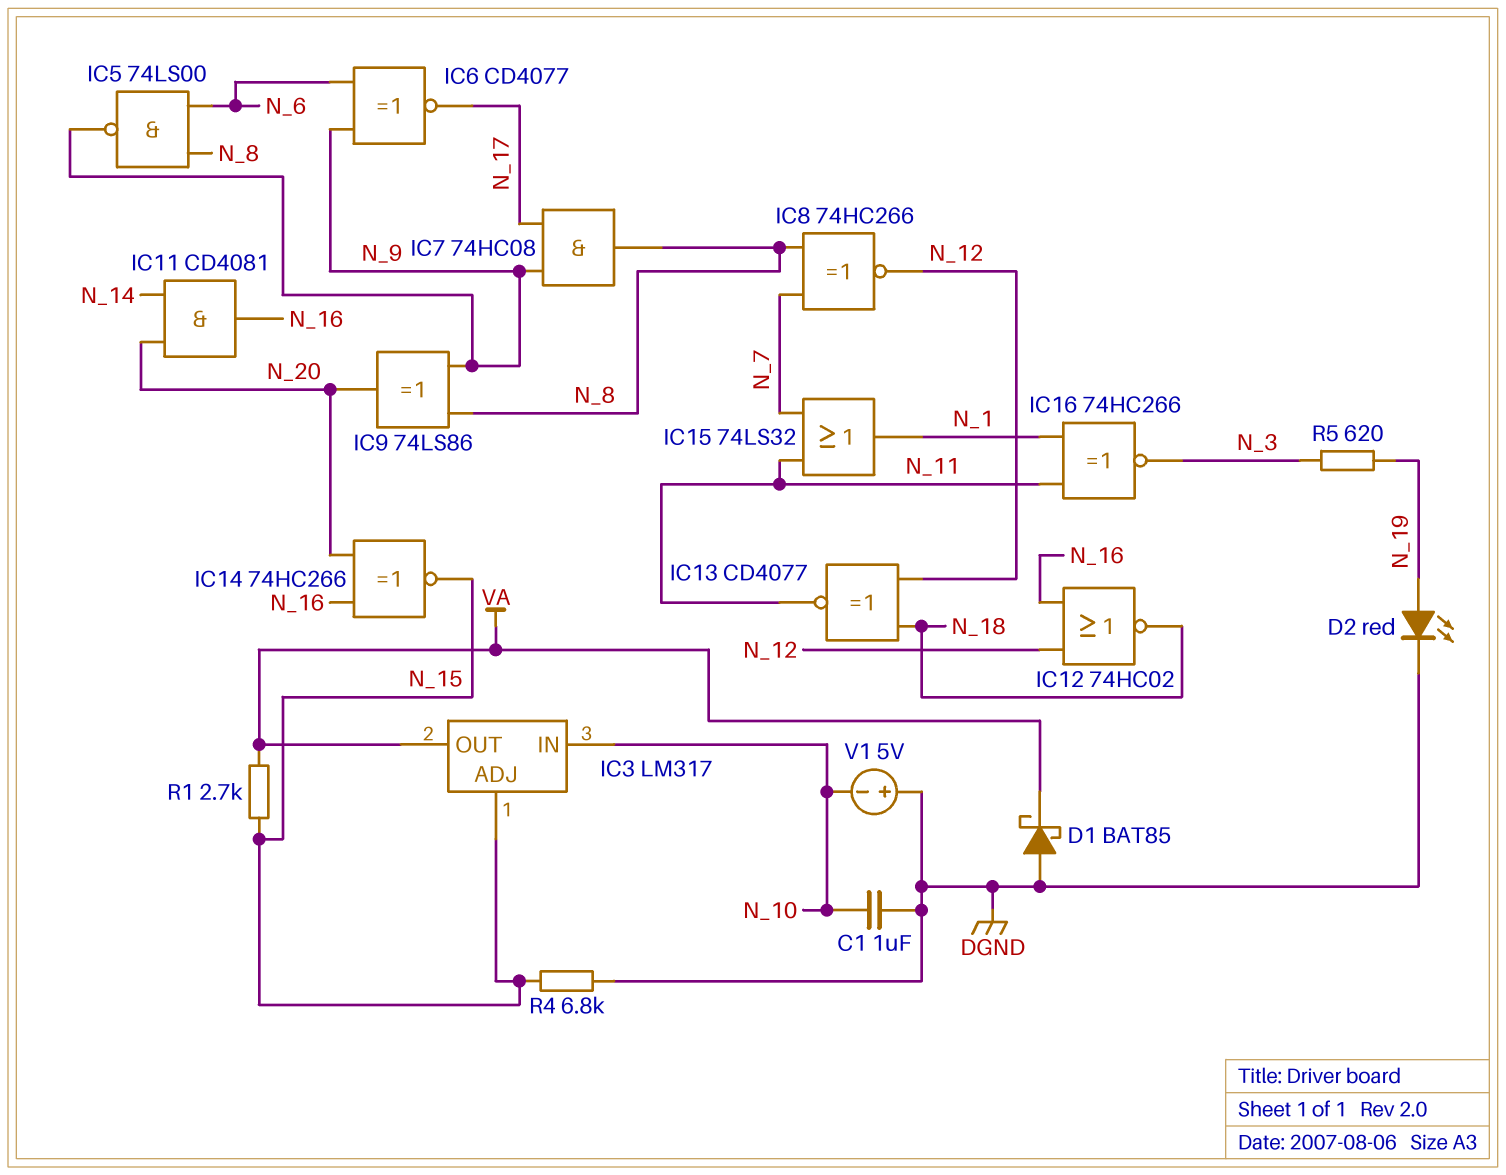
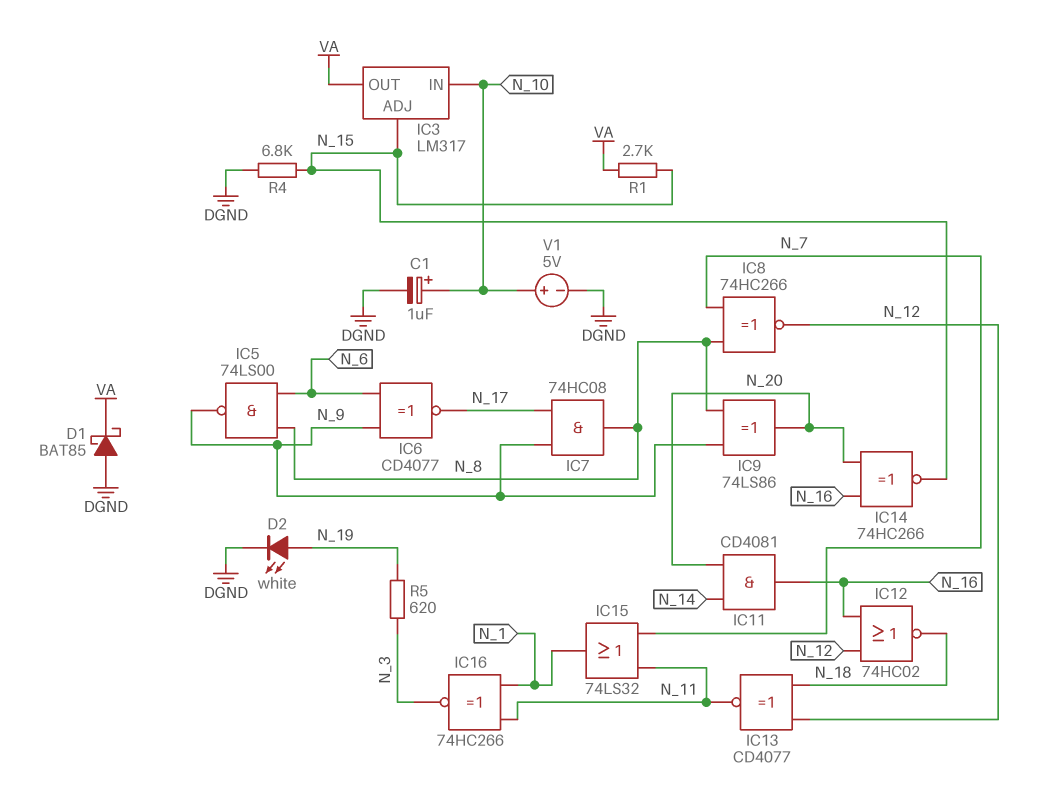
C1: 1uF (DGND, N_10) -> 1uF (plus N_10, minus DGND)
D2: LED red (A N_19, K DGND) -> LED white (A N_19, K DGND)
V1: 5V (plus DGND, minus N_10) -> 5V (plus N_10, minus DGND)

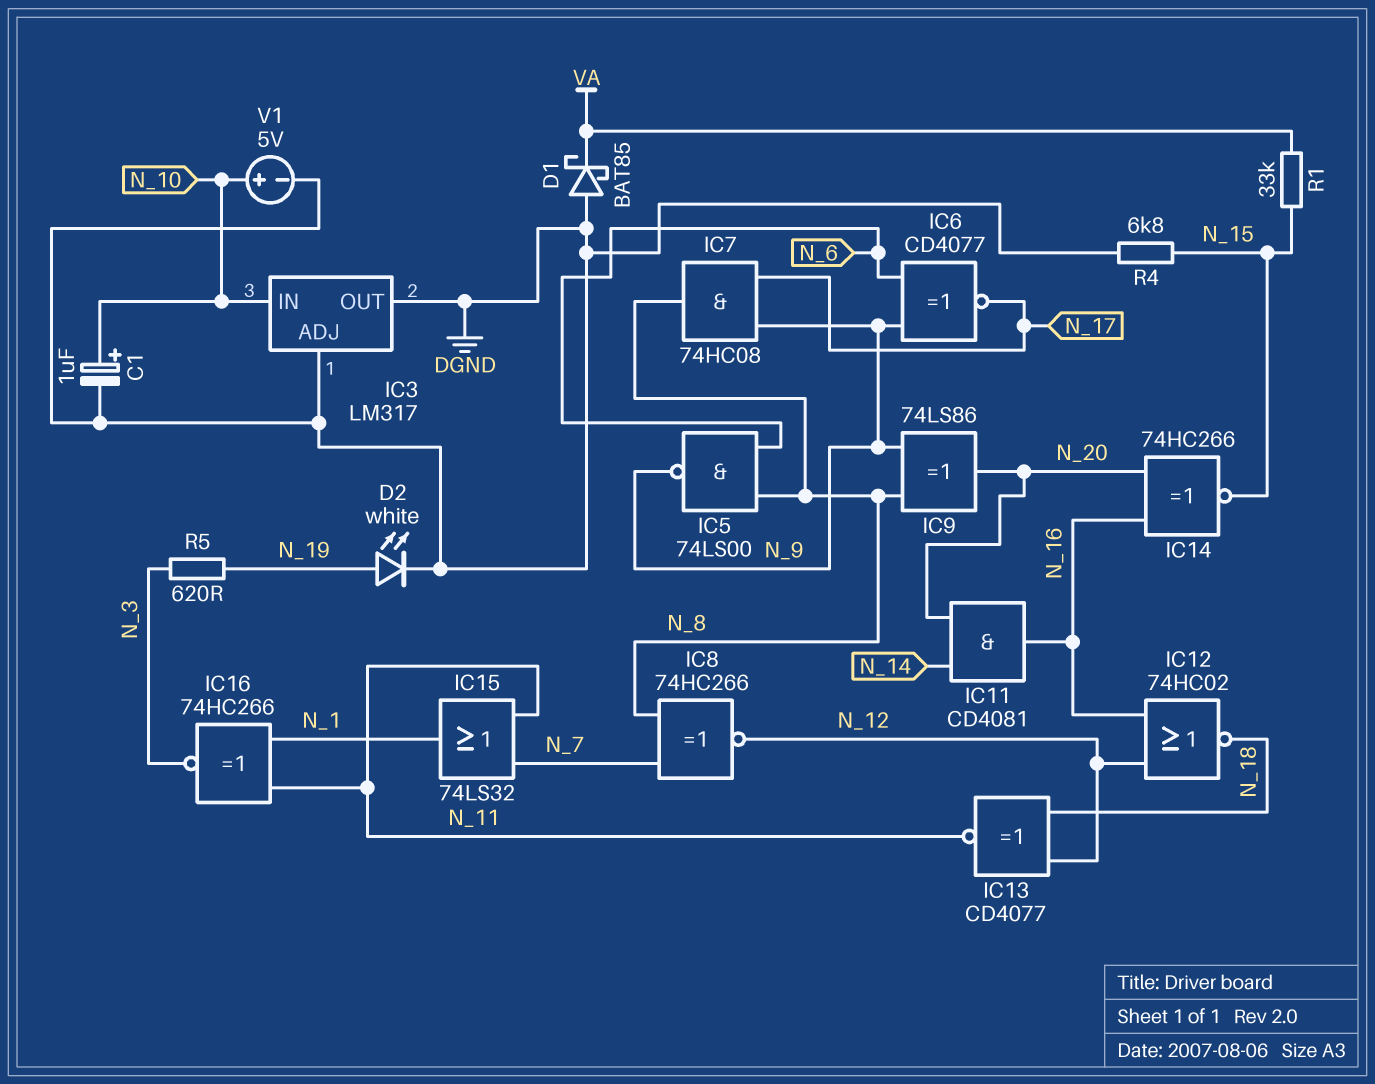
IC3 pin ADJ: N_15 -> DGND
IC3 pin OUT: VA -> DGND
R1: 2.7k (N_15, VA) -> 33k (N_15, VA)

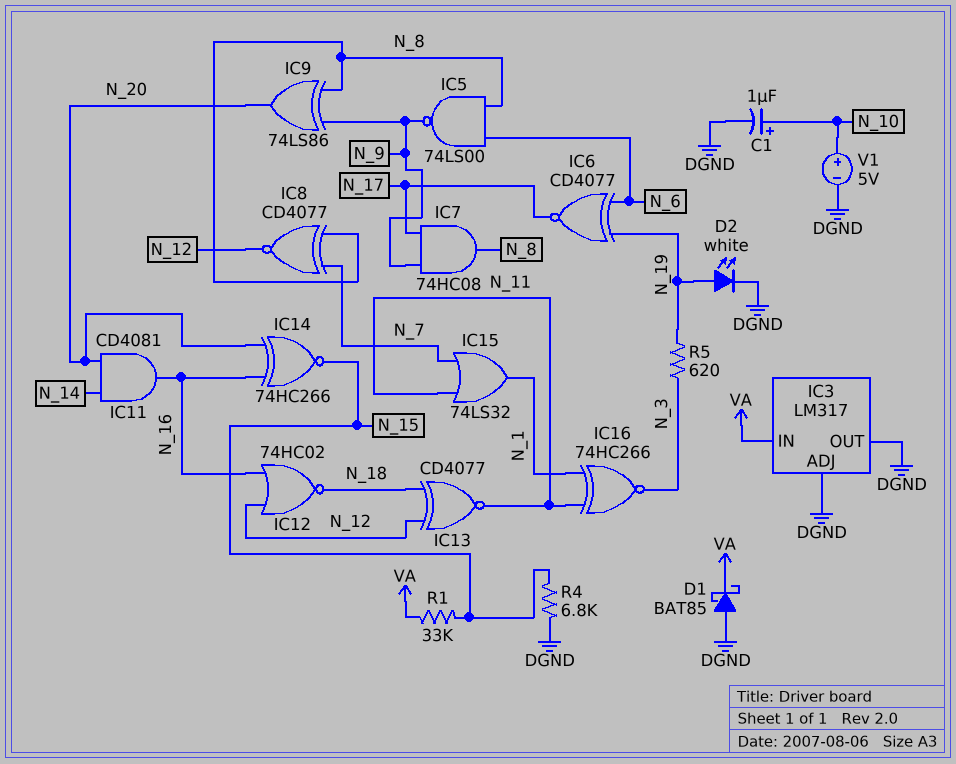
IC3 pin IN: N_10 -> VA
IC6: XNOR CD4077 (in N_6, in N_9, out N_17) -> XNOR CD4077 (in N_6, in N_19, out N_17)
IC8: XNOR 74HC266 (in N_7, in N_8, out N_12) -> XNOR CD4077 (in N_7, in N_8, out N_12)

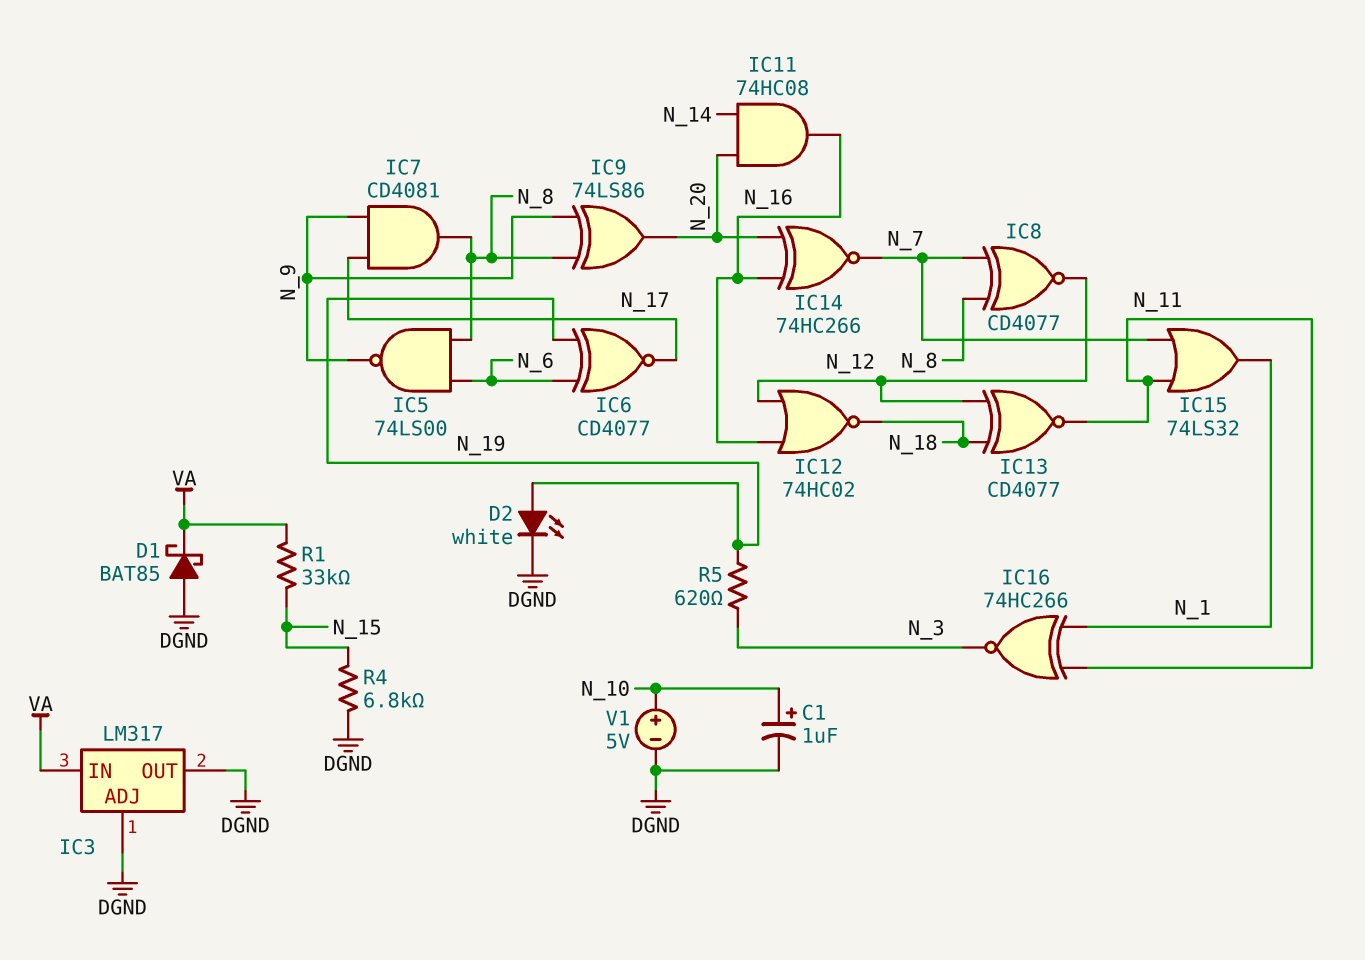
IC7: AND 74HC08 (in N_9, in N_17, out N_8) -> AND CD4081 (in N_9, in N_17, out N_8)
IC11: AND CD4081 (in N_14, in N_20, out N_16) -> AND 74HC08 (in N_14, in N_20, out N_16)
IC14: XNOR 74HC266 (in N_16, in N_20, out N_15) -> XNOR 74HC266 (in N_16, in N_20, out N_7)

